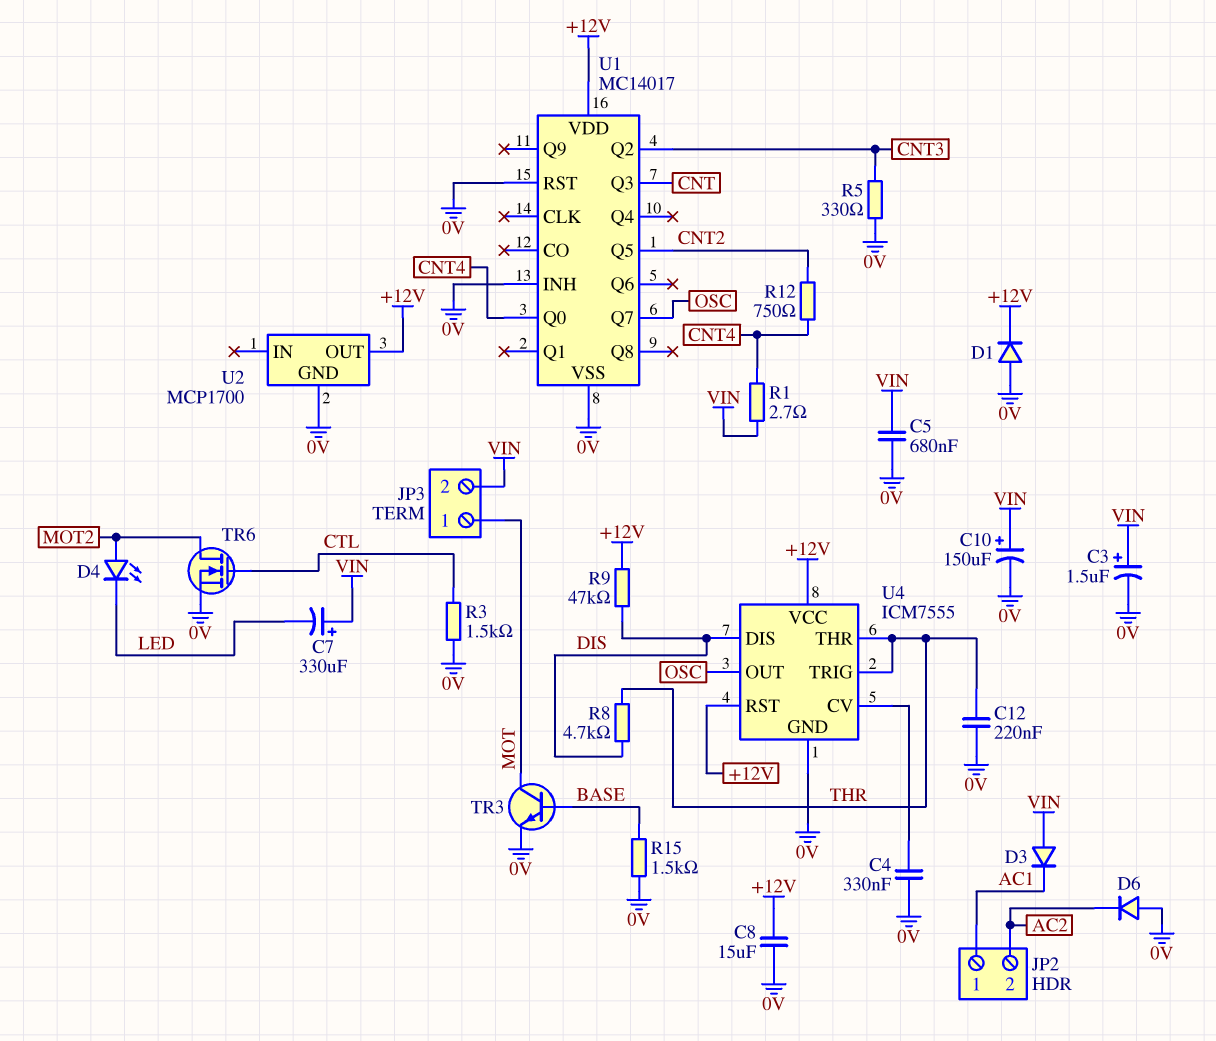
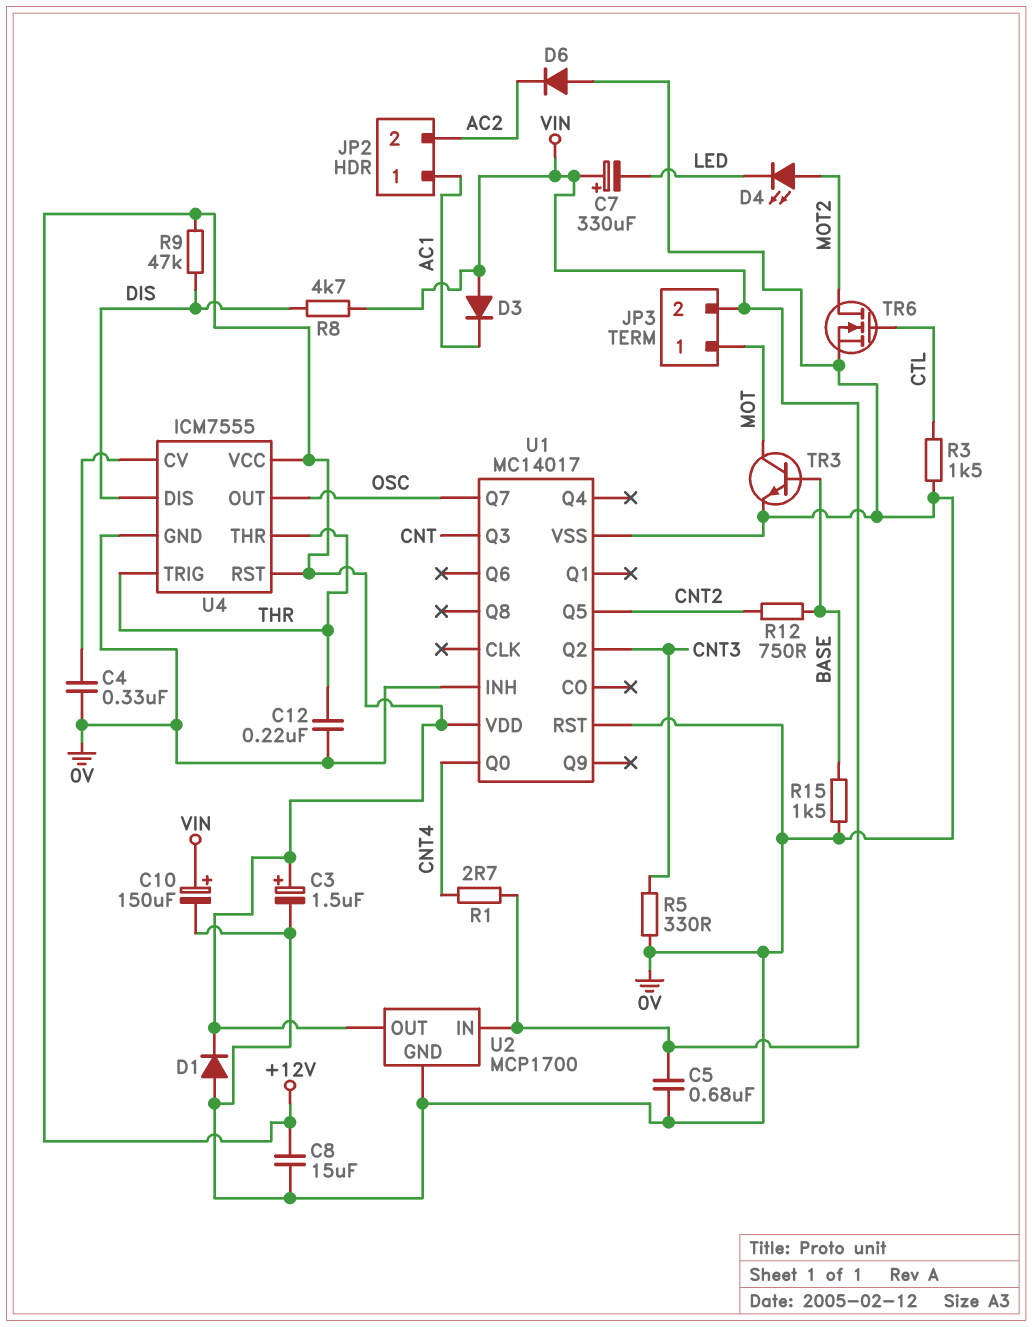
C3: 1.5uF (plus VIN, minus 0V) -> 1.5uF (plus +12V, minus 0V)
R8: 4.7k (DIS, THR) -> 4.7k (DIS, VIN)
R12: 750 (CNT2, CNT4) -> 750 (BASE, CNT2)
U2 pin IN: none -> VIN

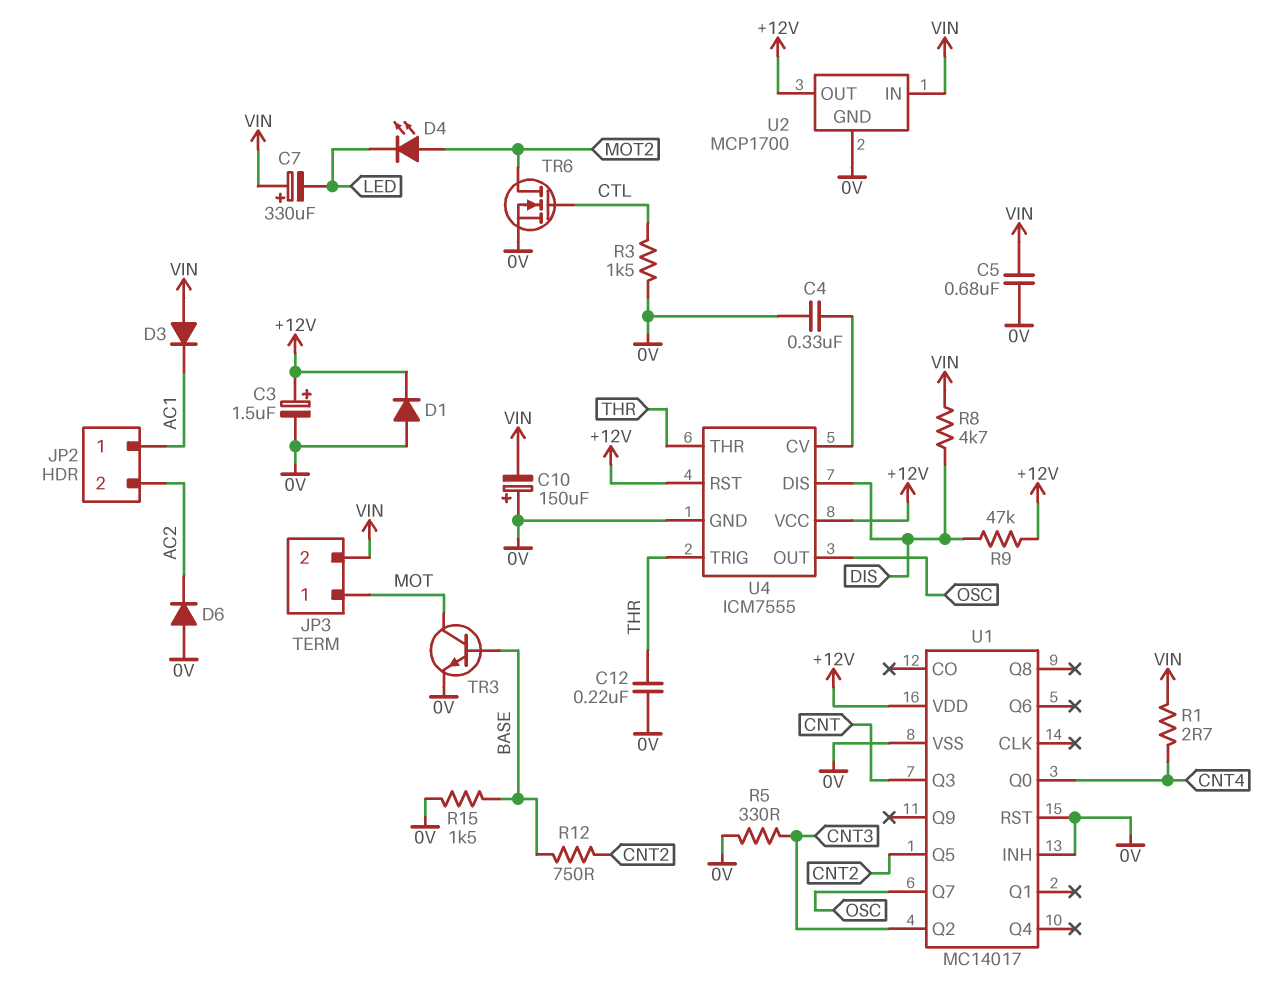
C8: 15uF (+12V, 0V) -> none
C10: 150uF (plus VIN, minus 0V) -> 150uF (plus 0V, minus VIN)

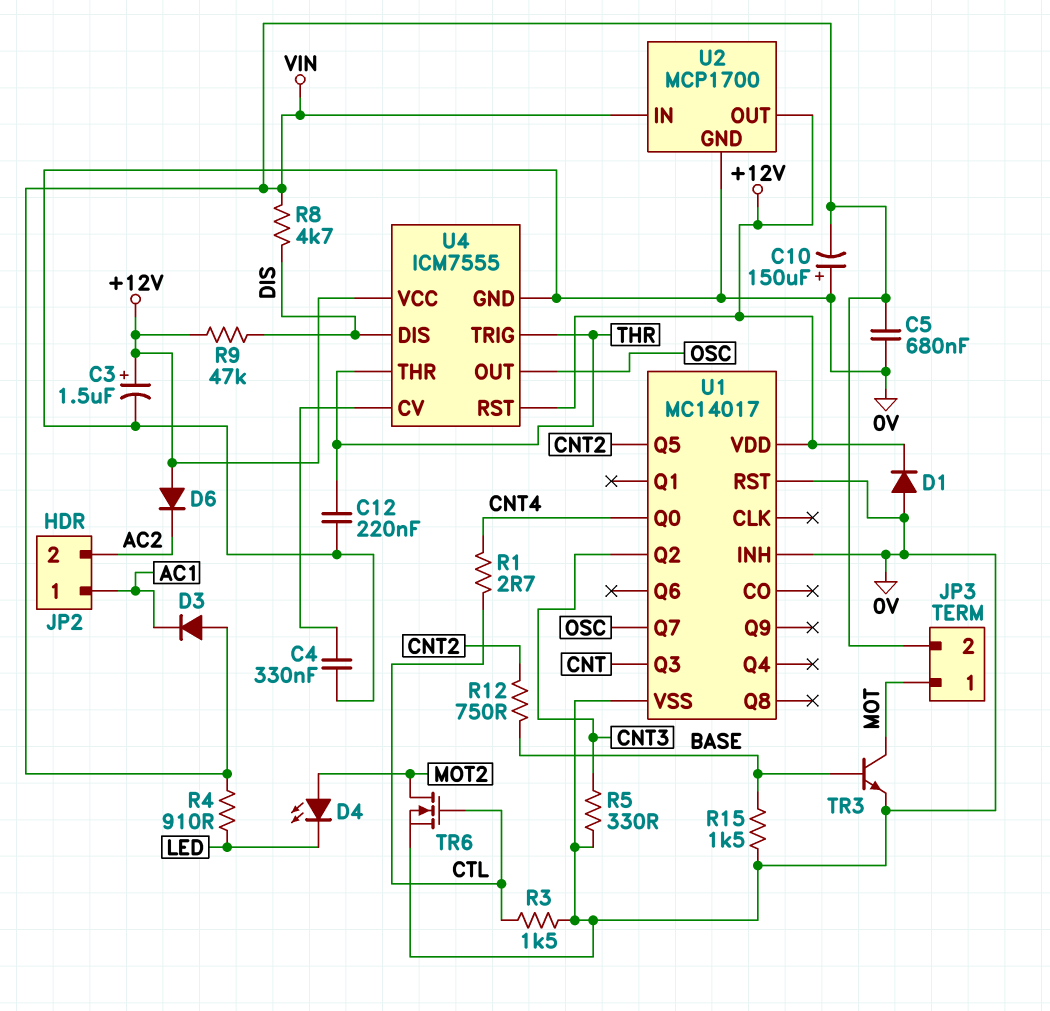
C7: 330uF (plus VIN, minus LED) -> none
D6: diode (A 0V, K AC2) -> diode (A +12V, K AC2)
R1: 2.7 (CNT4, VIN) -> 2.7 (CNT4, CTL)
R4: none -> 910 (LED, VIN)

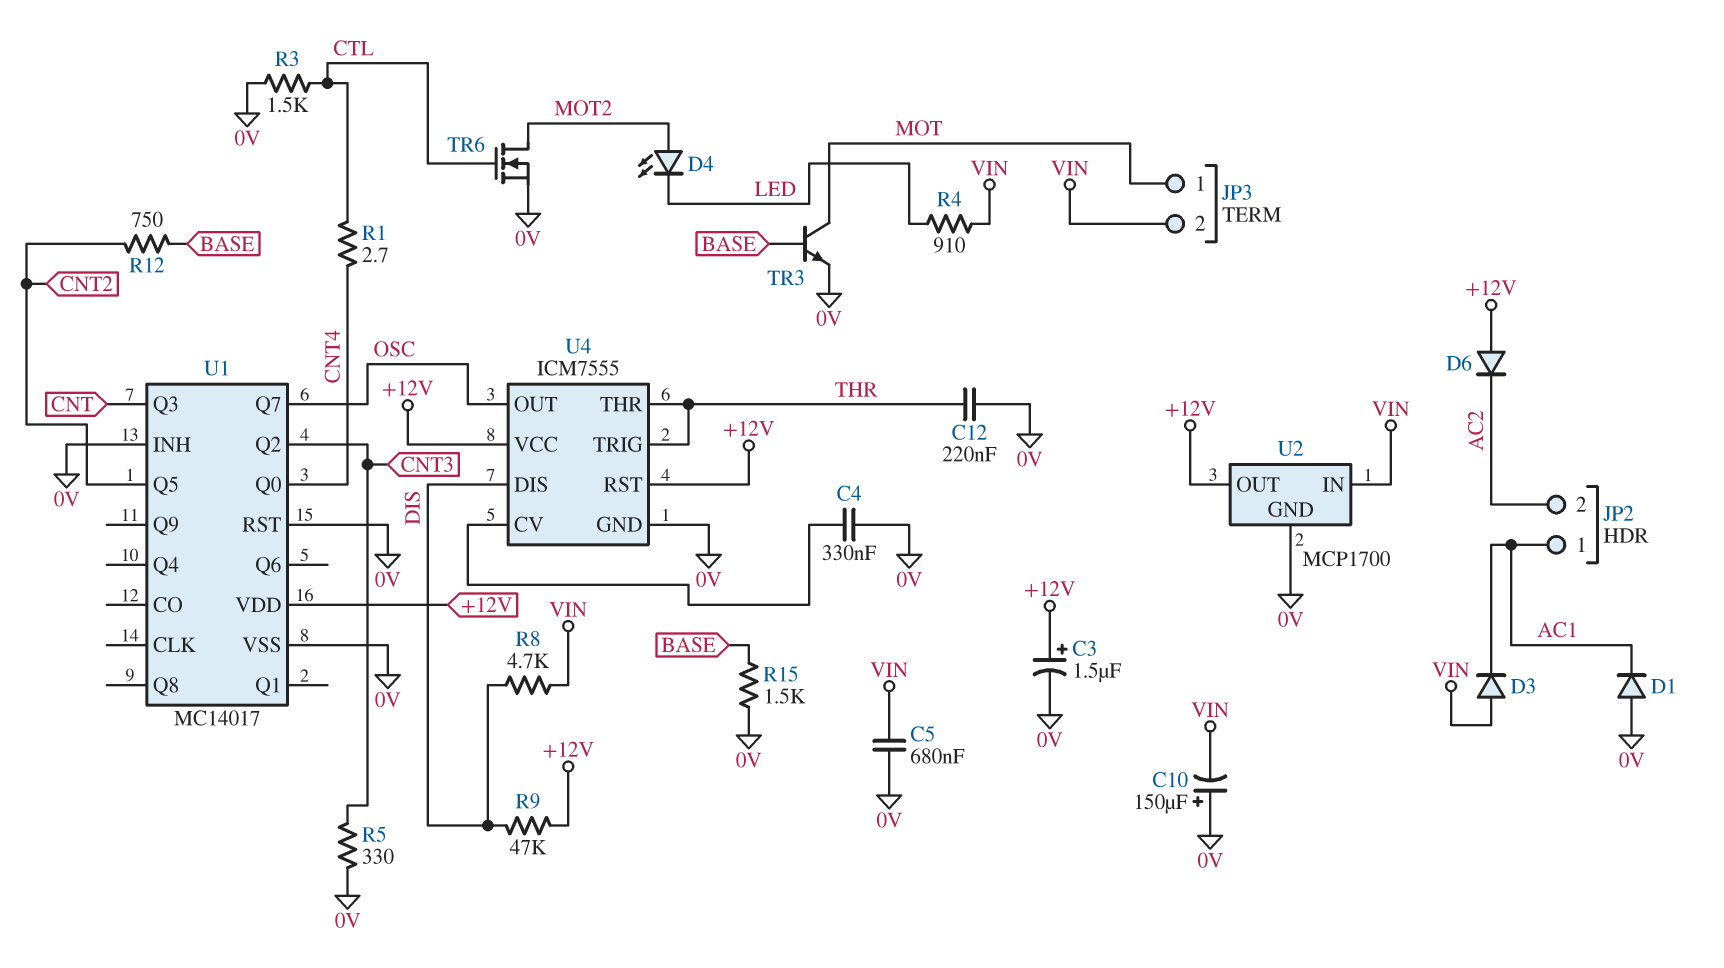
D1: diode (A 0V, K +12V) -> diode (A 0V, K AC1)

